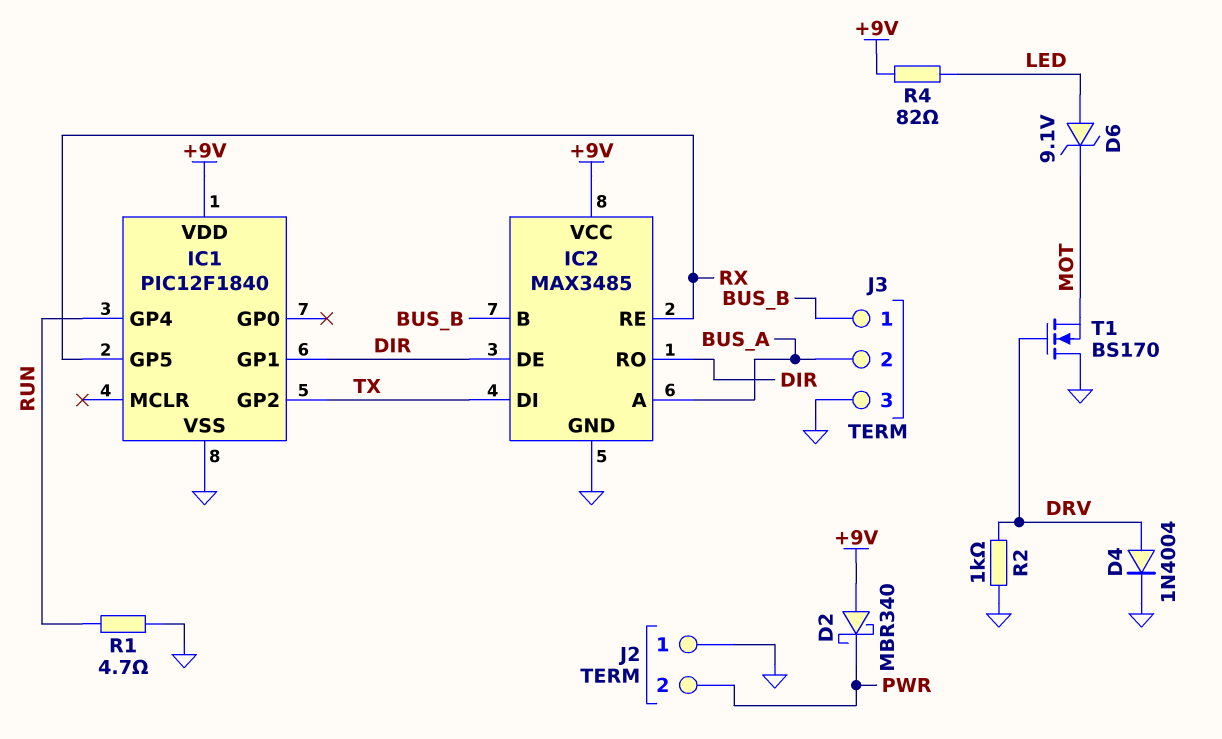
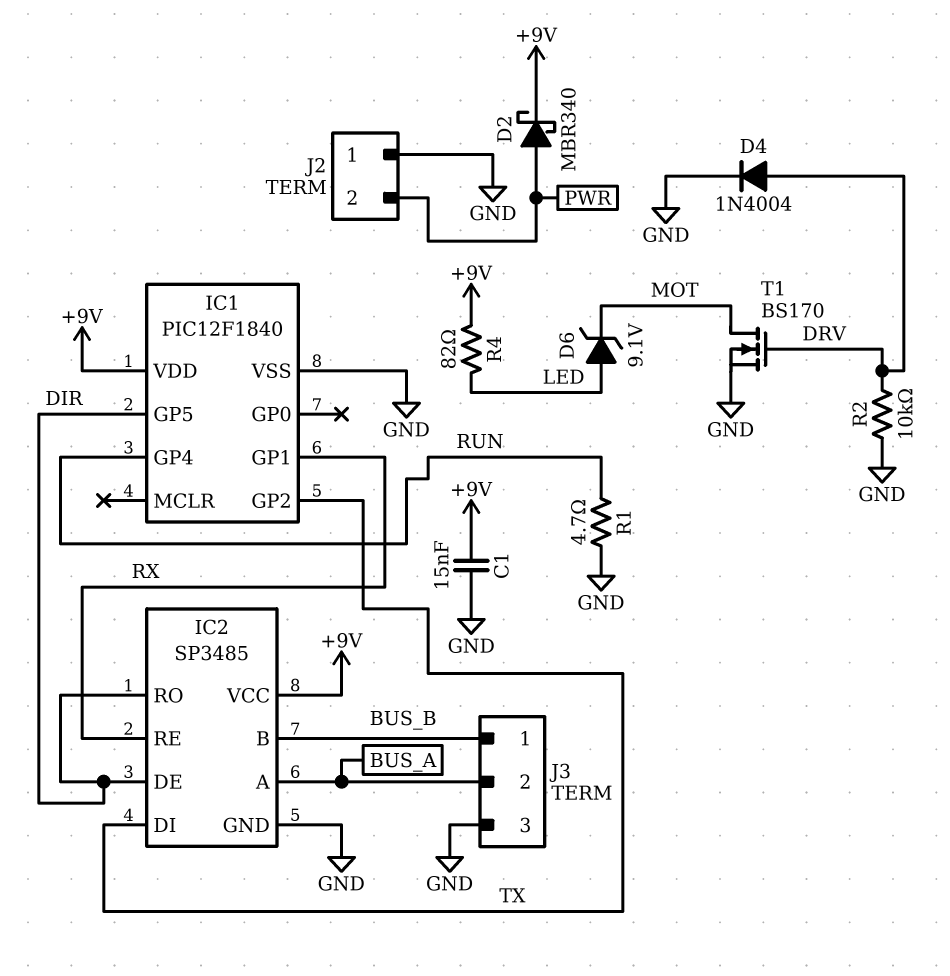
C1: none -> 15nF (+9V, GND)
D2: schottky MBR340 (A +9V, K PWR) -> schottky MBR340 (A PWR, K +9V)
IC1 pin GP1: DIR -> RX
IC1 pin GP5: RX -> DIR
IC2: MAX3485 -> SP3485
R2: 1k (DRV, GND) -> 10k (DRV, GND)
T1: NMOS BS170 (G DRV, D GND, S MOT) -> NMOS BS170 (G DRV, D MOT, S GND)

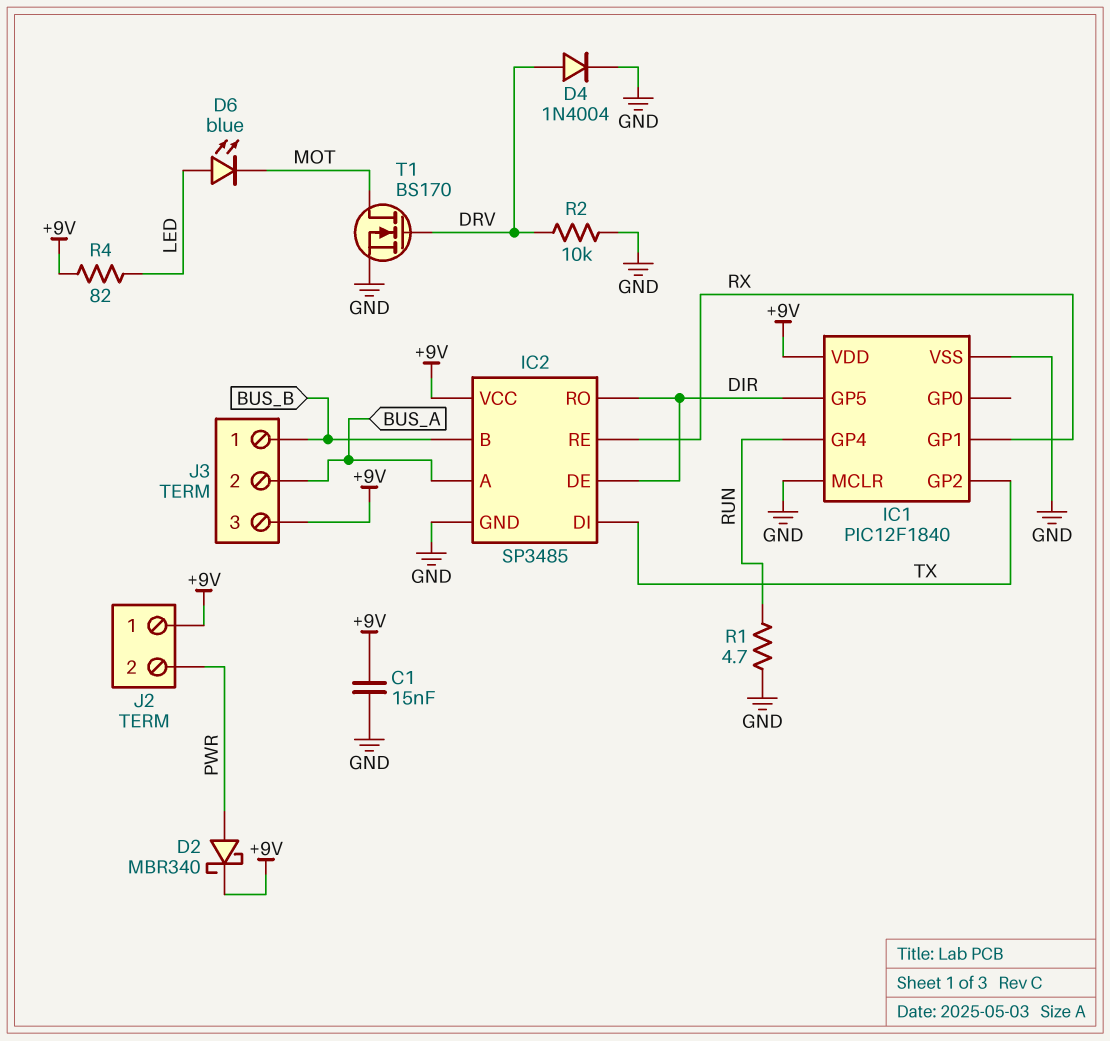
D6: zener 9.1V (A LED, K MOT) -> LED blue (A LED, K MOT)
IC1 pin MCLR: none -> GND
J2 pin 1: GND -> +9V
J3 pin 3: GND -> +9V

